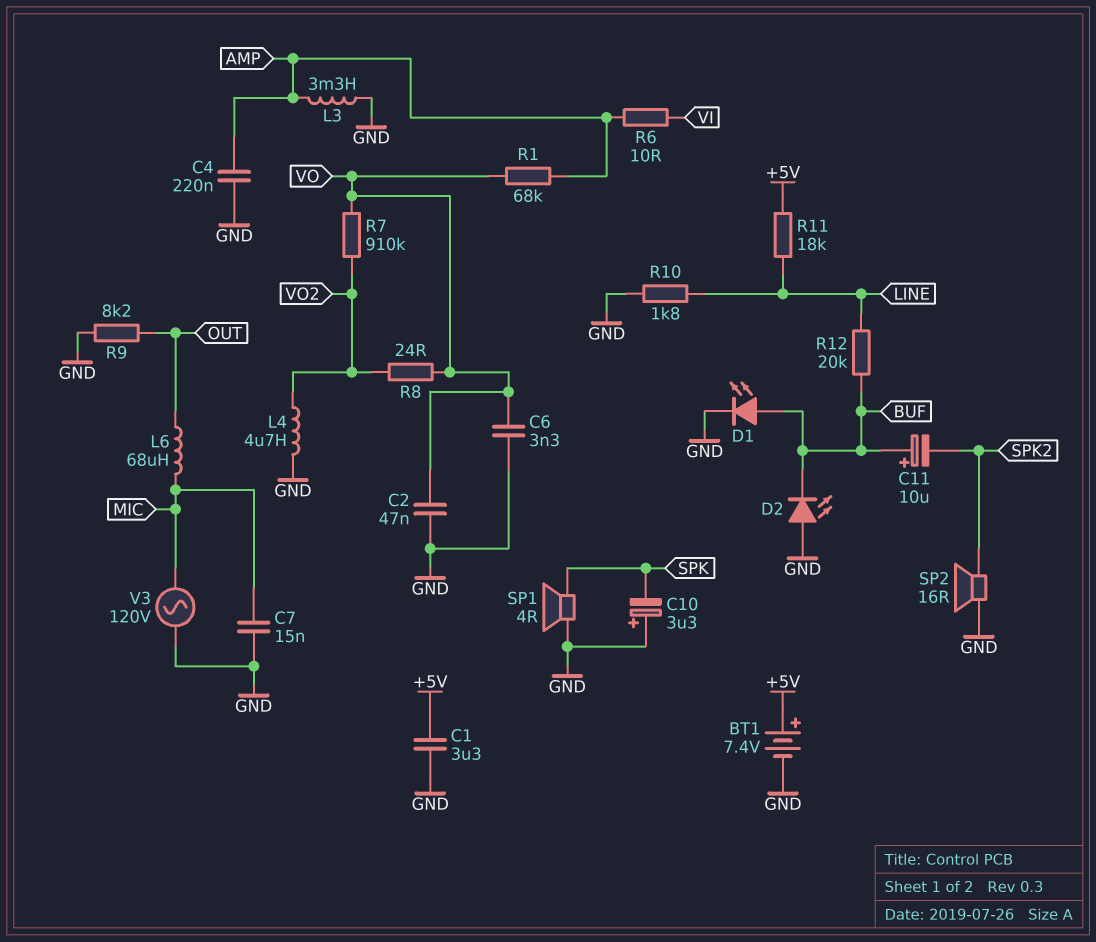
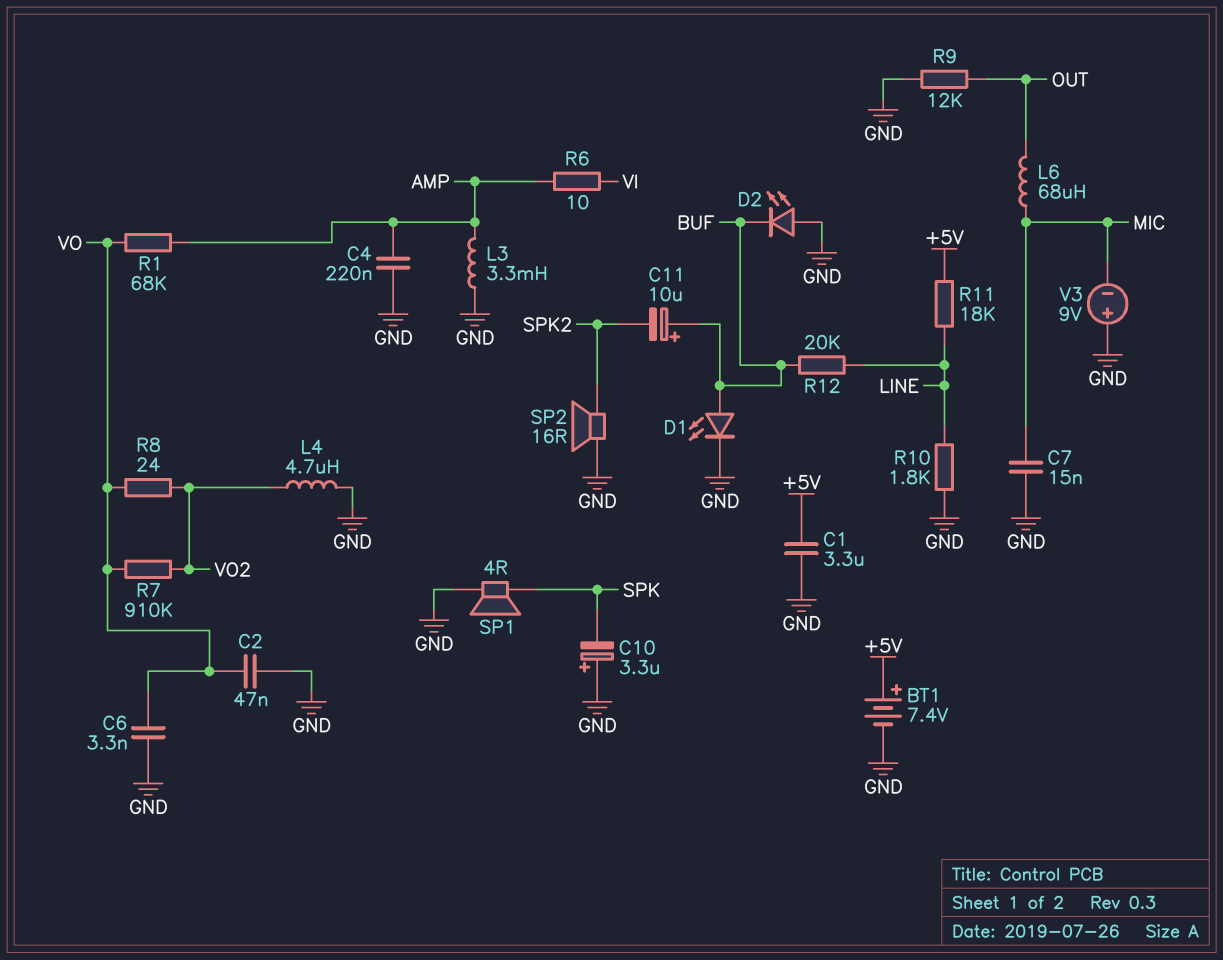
R9: 8.2k (GND, OUT) -> 12k (GND, OUT)
V3: AC 120V (GND, MIC) -> 9V (plus GND, minus MIC)

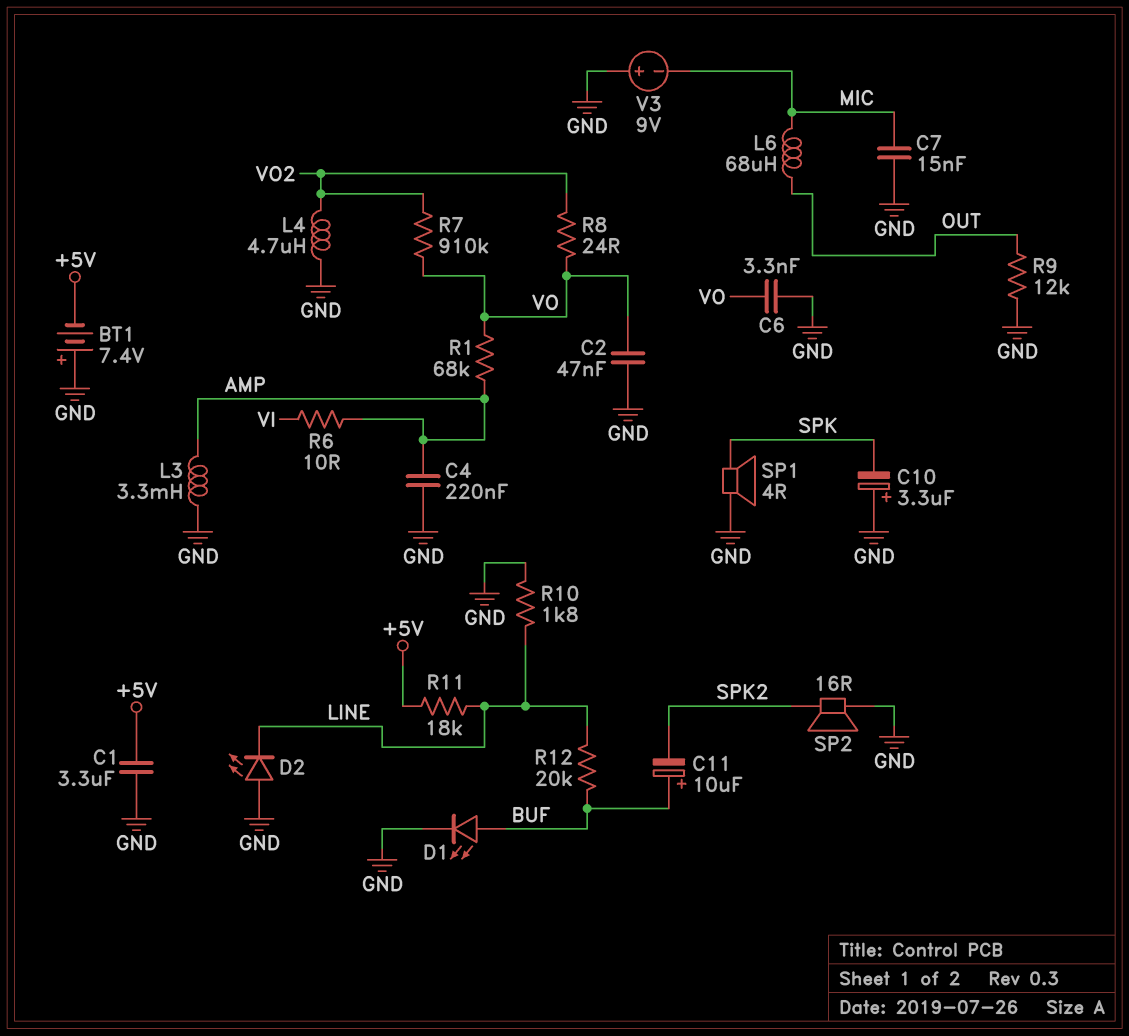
BT1: 7.4V (plus +5V, minus GND) -> 7.4V (plus GND, minus +5V)
D2: LED (A GND, K BUF) -> LED (A GND, K LINE)

